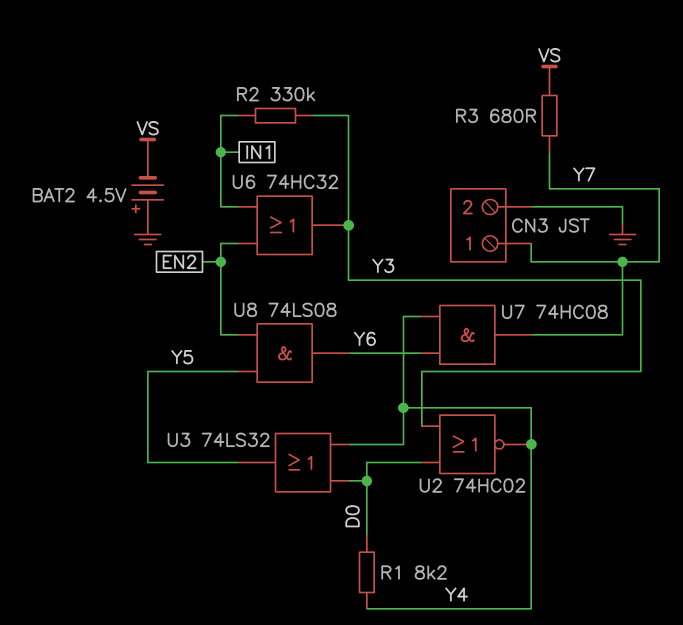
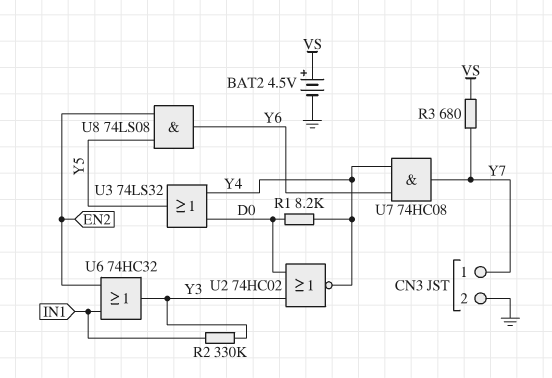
BAT2: 4.5V (plus GND, minus VS) -> 4.5V (plus VS, minus GND)

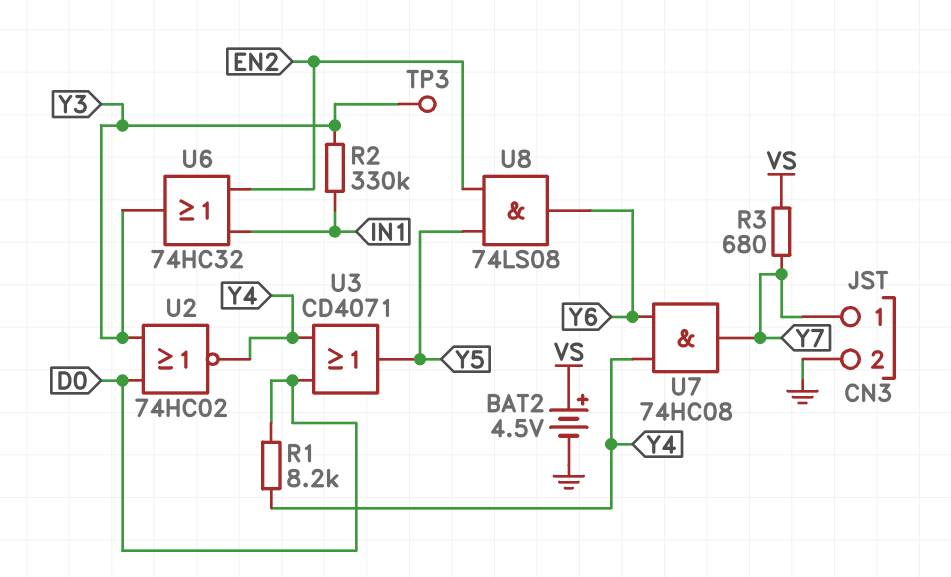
TP3: none -> test point (Y3)
U3: OR 74LS32 (in D0, in Y4, out Y5) -> OR CD4071 (in D0, in Y4, out Y5)

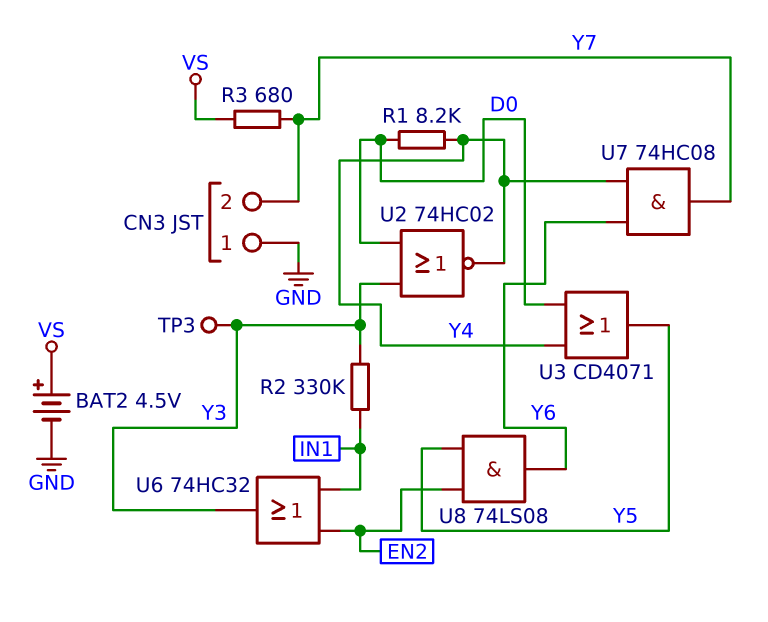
CN3 pin 1: Y7 -> GND
CN3 pin 2: GND -> Y7

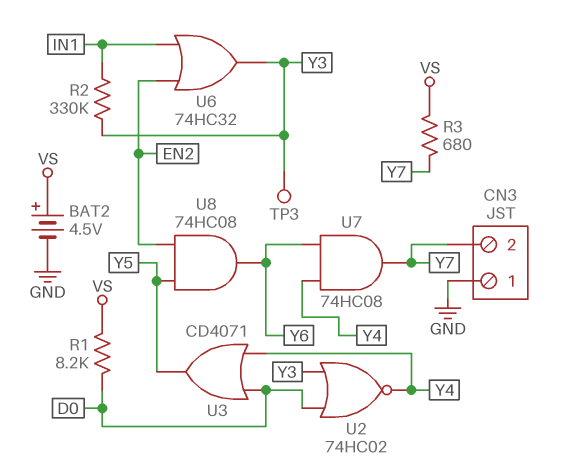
R1: 8.2k (D0, Y4) -> 8.2k (D0, VS)
U8: AND 74LS08 (in EN2, in Y5, out Y6) -> AND 74HC08 (in EN2, in Y5, out Y6)

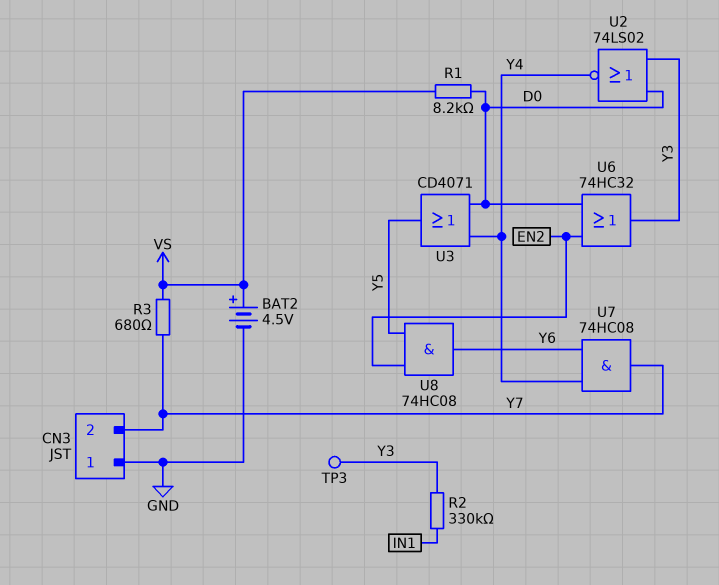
U2: NOR 74HC02 (in D0, in Y3, out Y4) -> NOR 74LS02 (in D0, in Y3, out Y4)
U6: OR 74HC32 (in EN2, in IN1, out Y3) -> OR 74HC32 (in D0, in EN2, out Y3)

